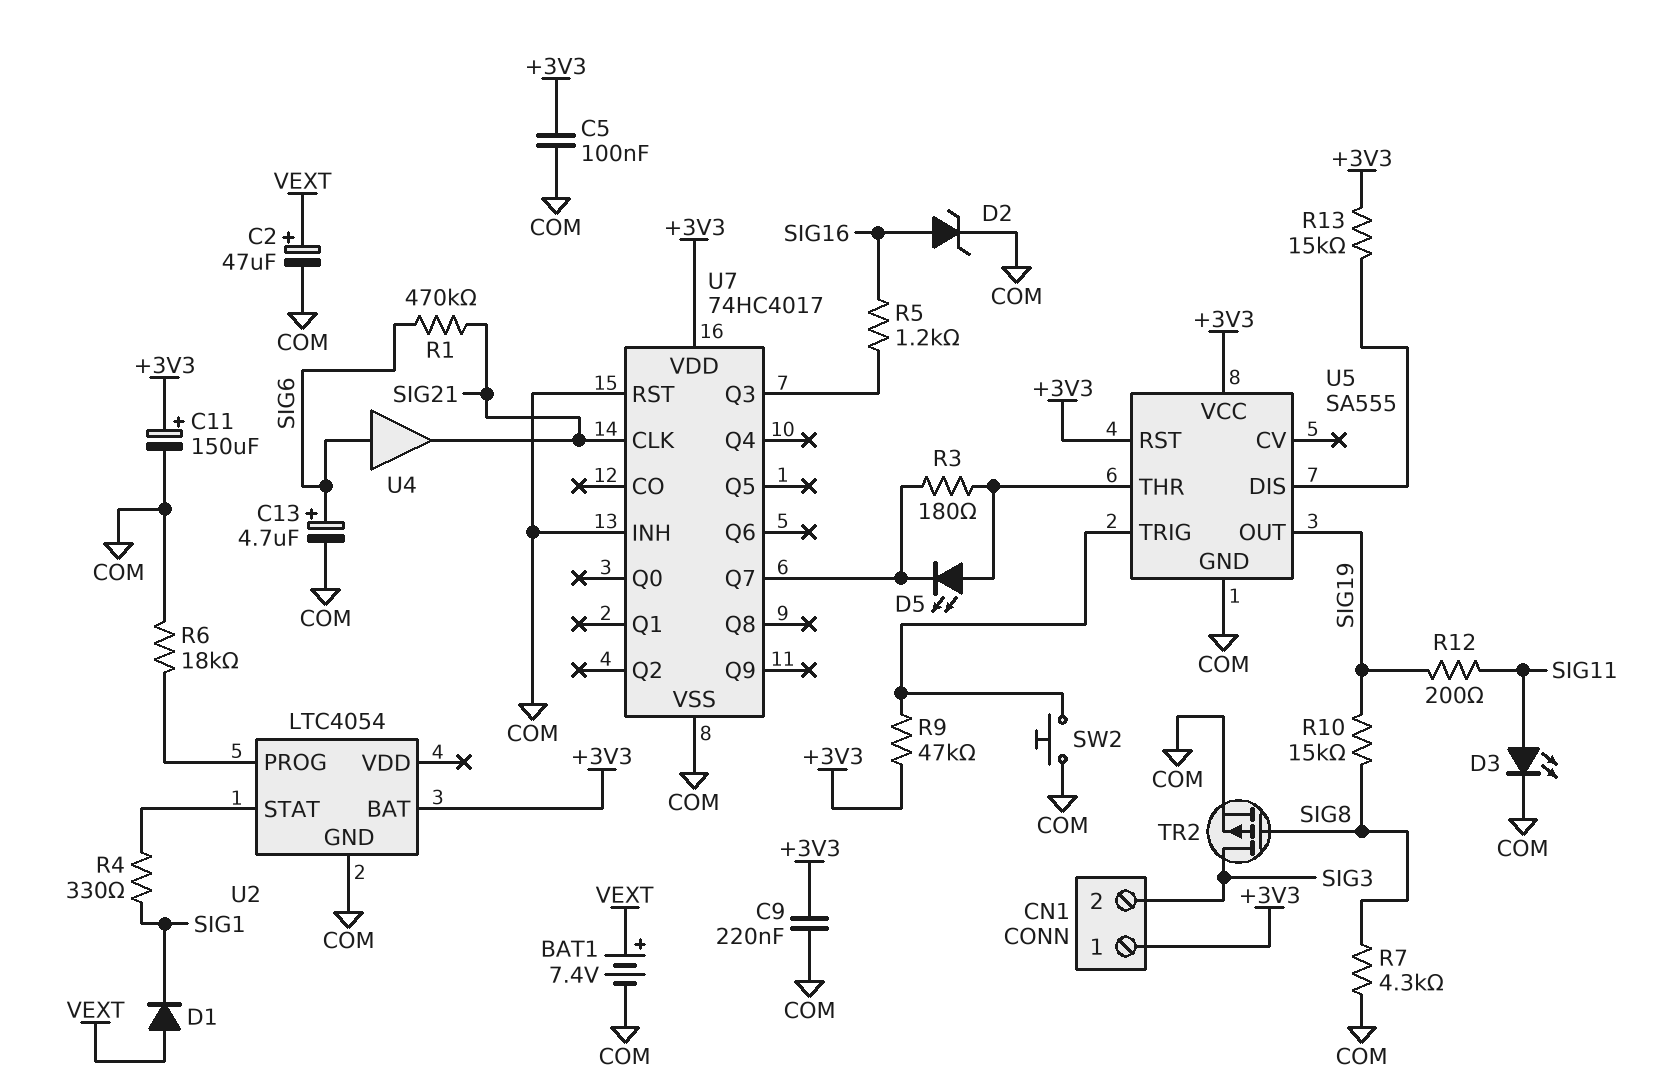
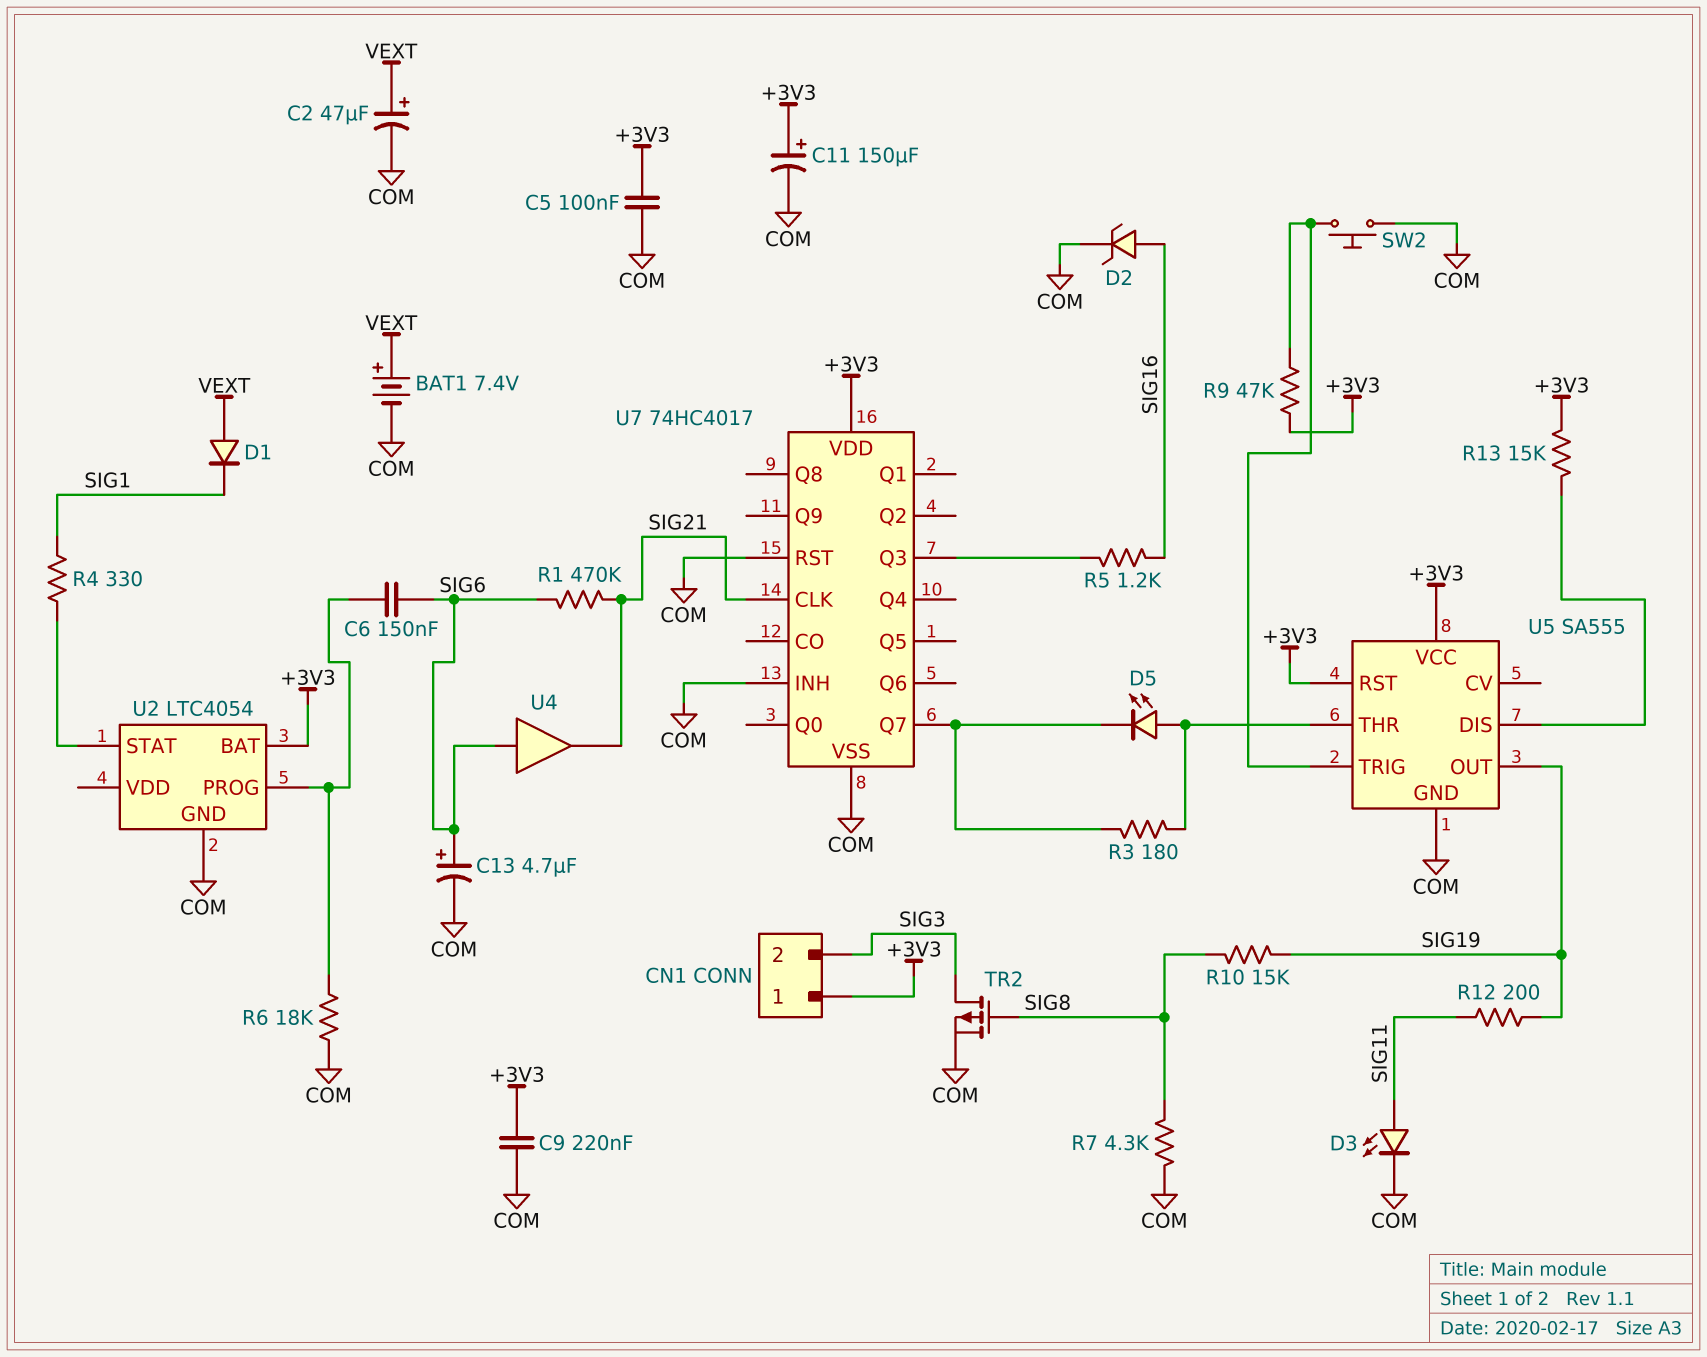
C6: none -> 150nF (SIG6, U2/PROG)

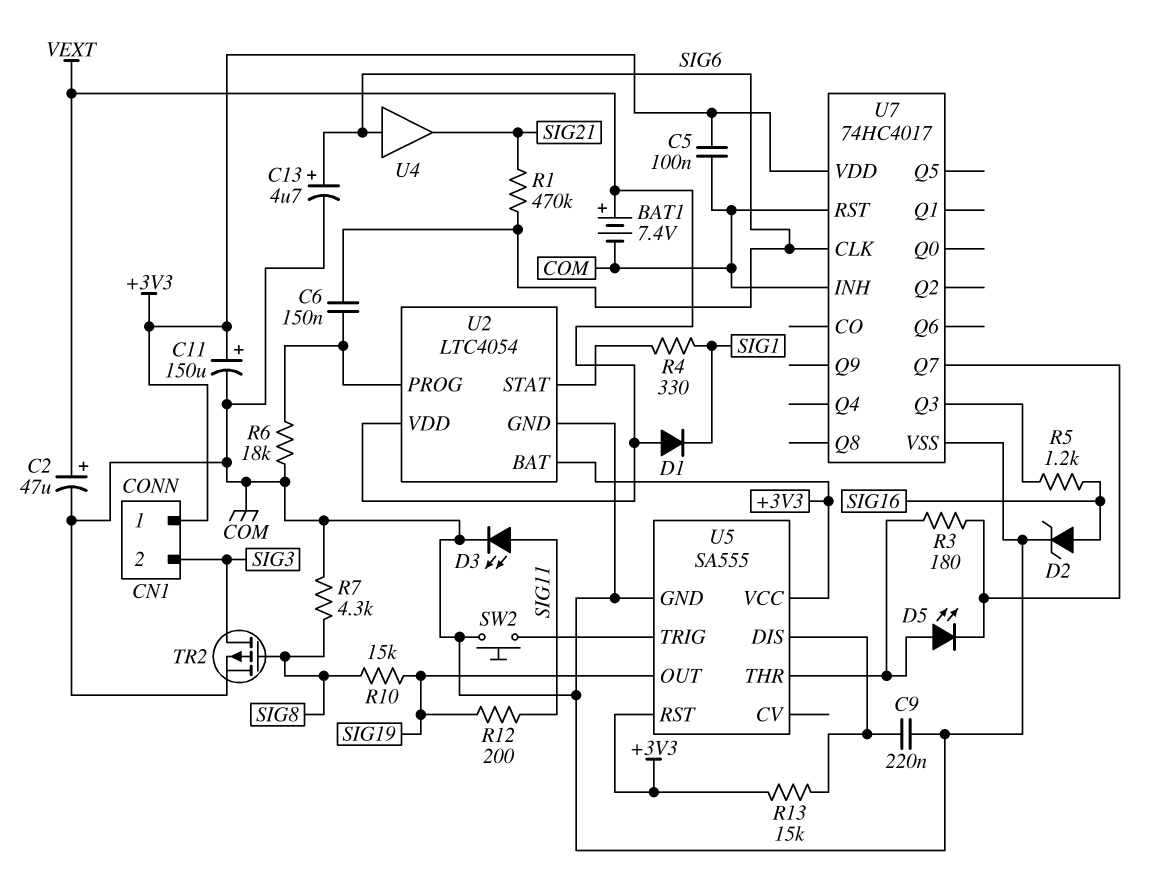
C9: 220nF (+3V3, COM) -> 220nF (COM, U5/DIS)
R9: 47k (+3V3, U5/TRIG) -> none
U2 pin VDD: none -> VEXT
U7 pin CLK: SIG21 -> SIG6

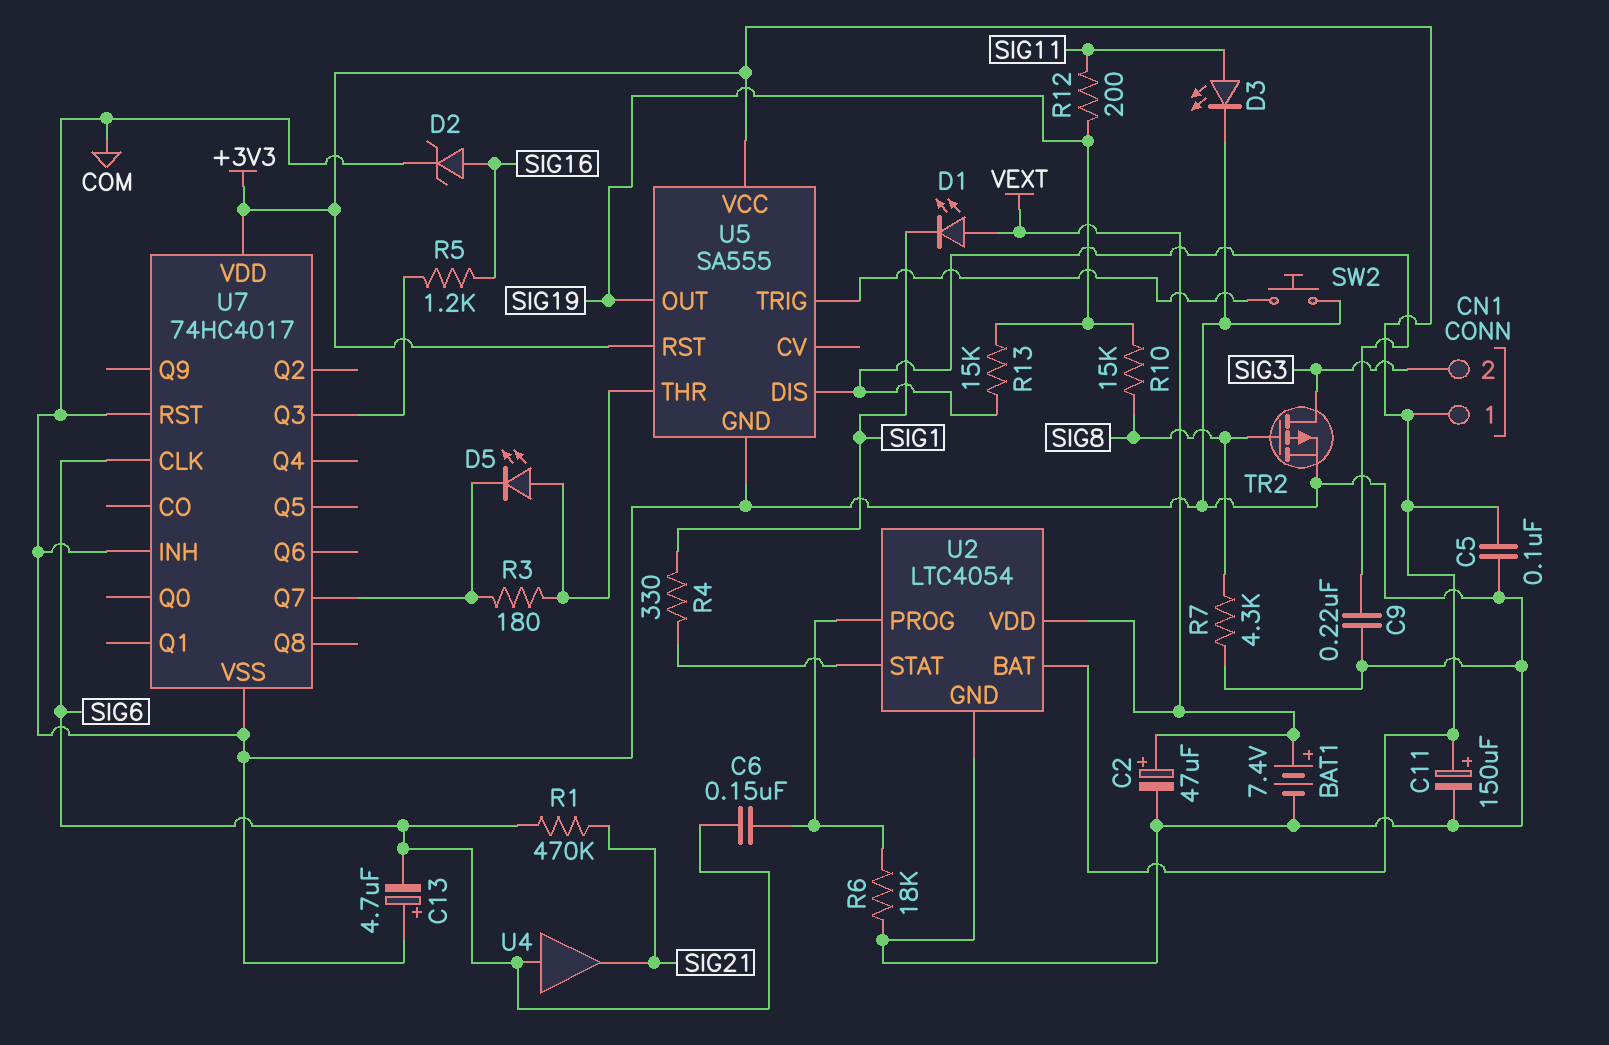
C13: 4.7uF (plus SIG6, minus COM) -> 4.7uF (plus COM, minus SIG6)
D1: diode (A VEXT, K SIG1) -> LED (A VEXT, K SIG1)
R13: 15k (+3V3, U5/DIS) -> 15k (SIG19, U5/DIS)

